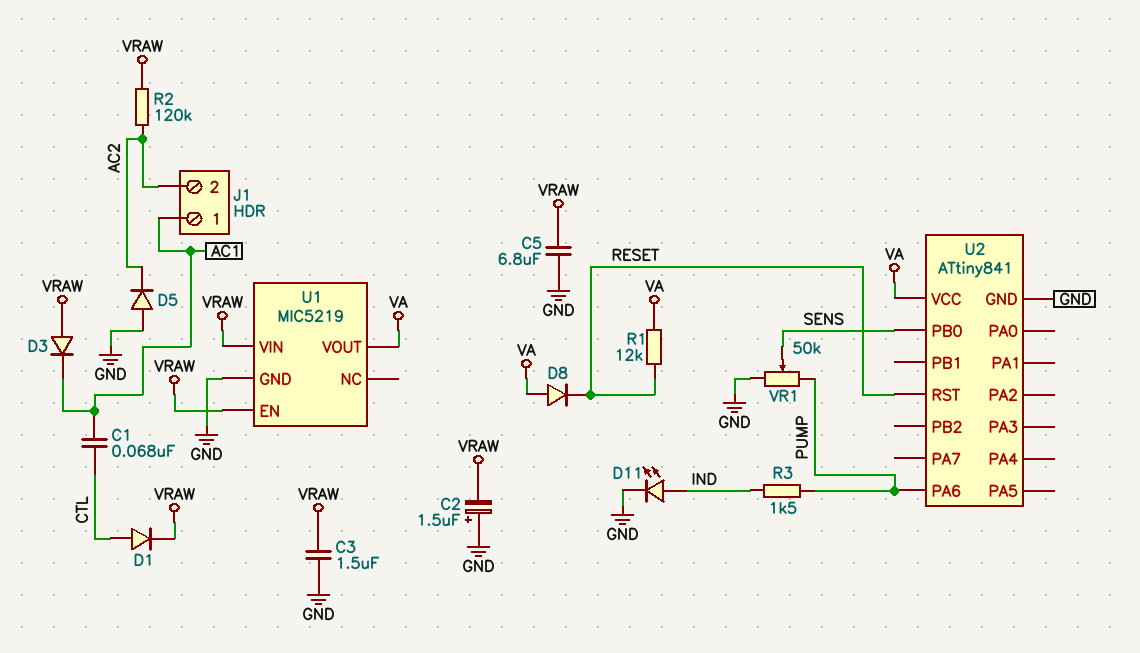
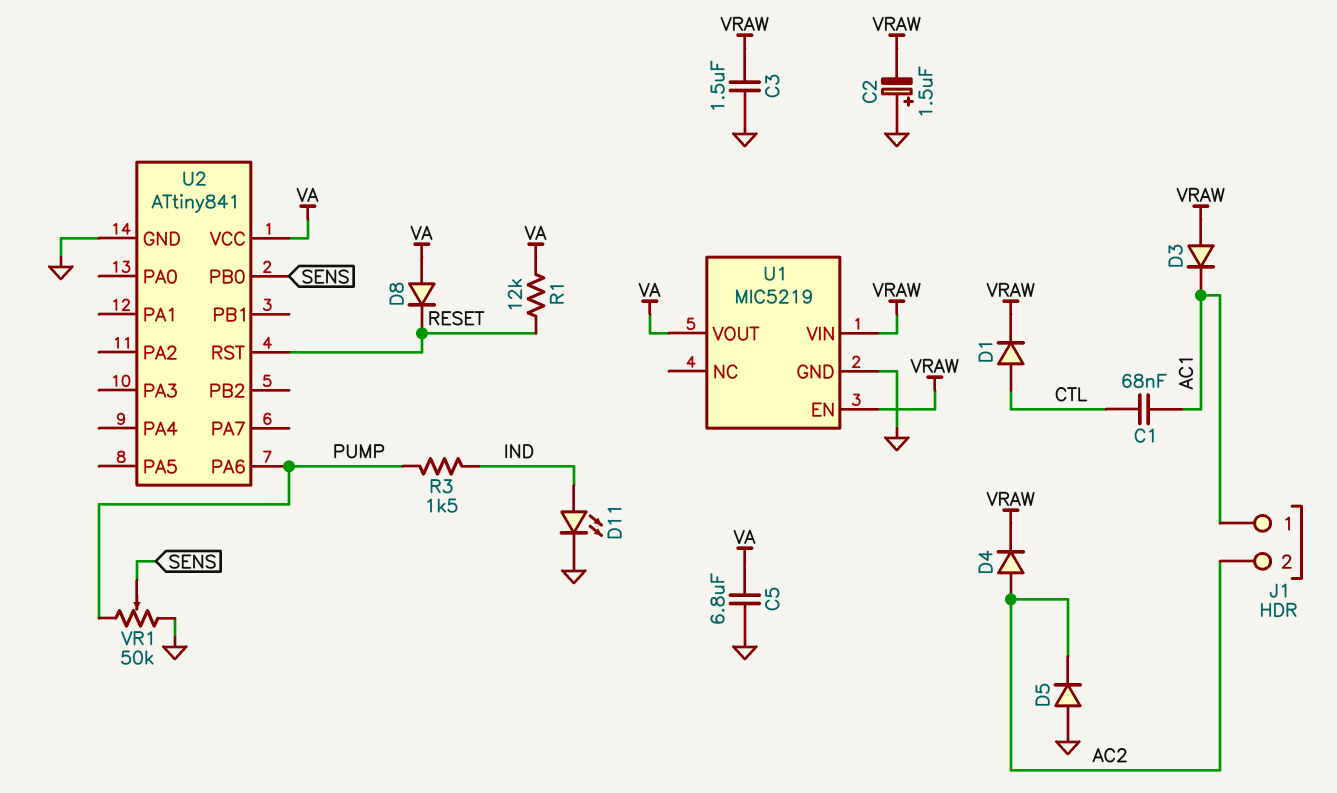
C5: 6.8uF (GND, VRAW) -> 6.8uF (GND, VA)
D4: none -> diode (A AC2, K VRAW)
R2: 120k (AC2, VRAW) -> none

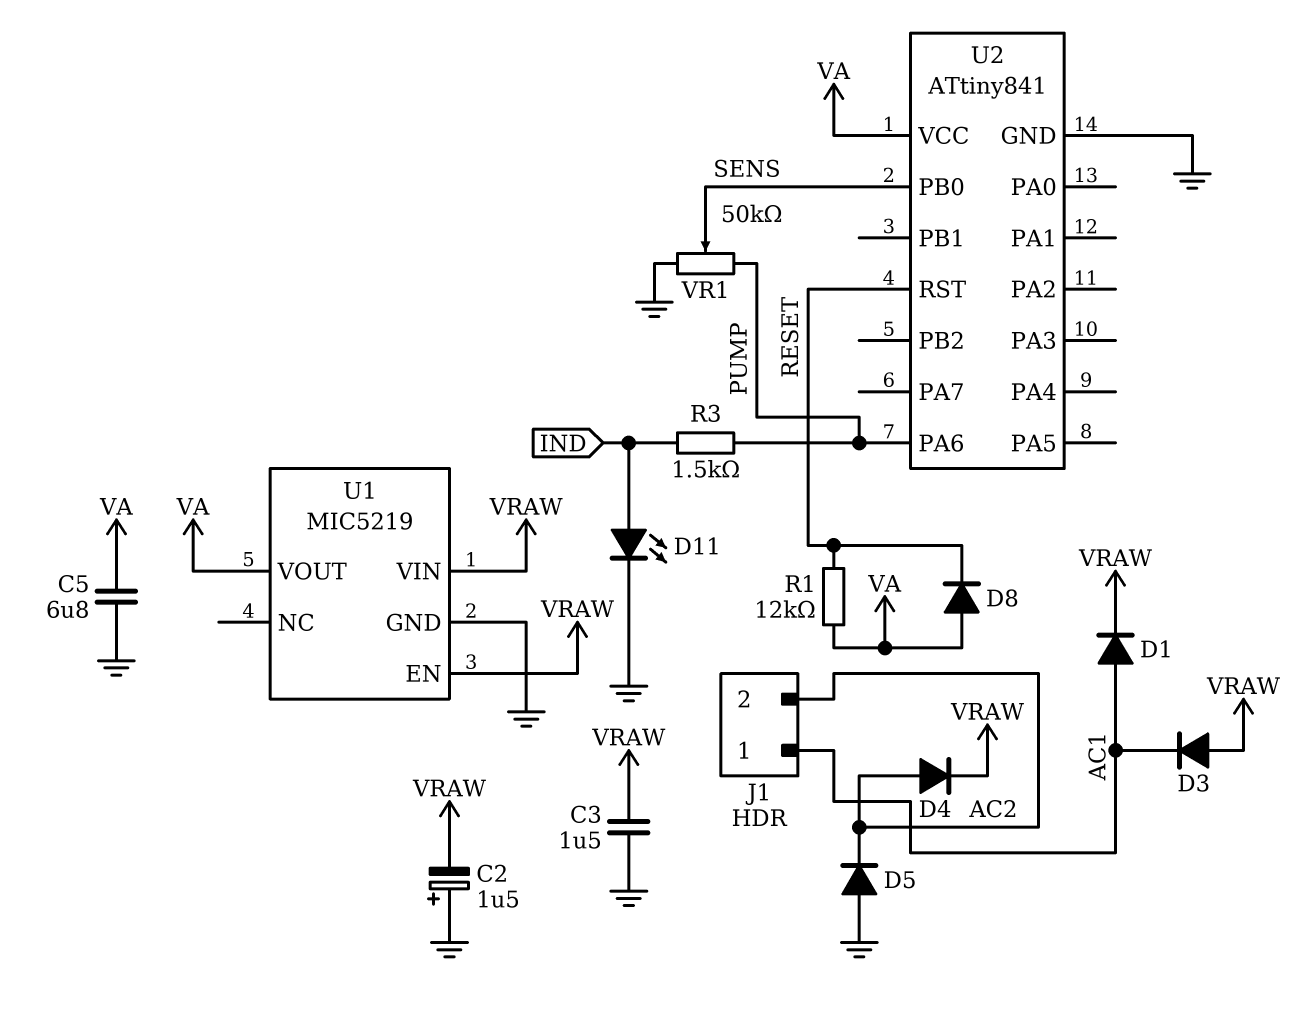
C1: 68nF (AC1, CTL) -> none
D1: diode (A CTL, K VRAW) -> diode (A AC1, K VRAW)

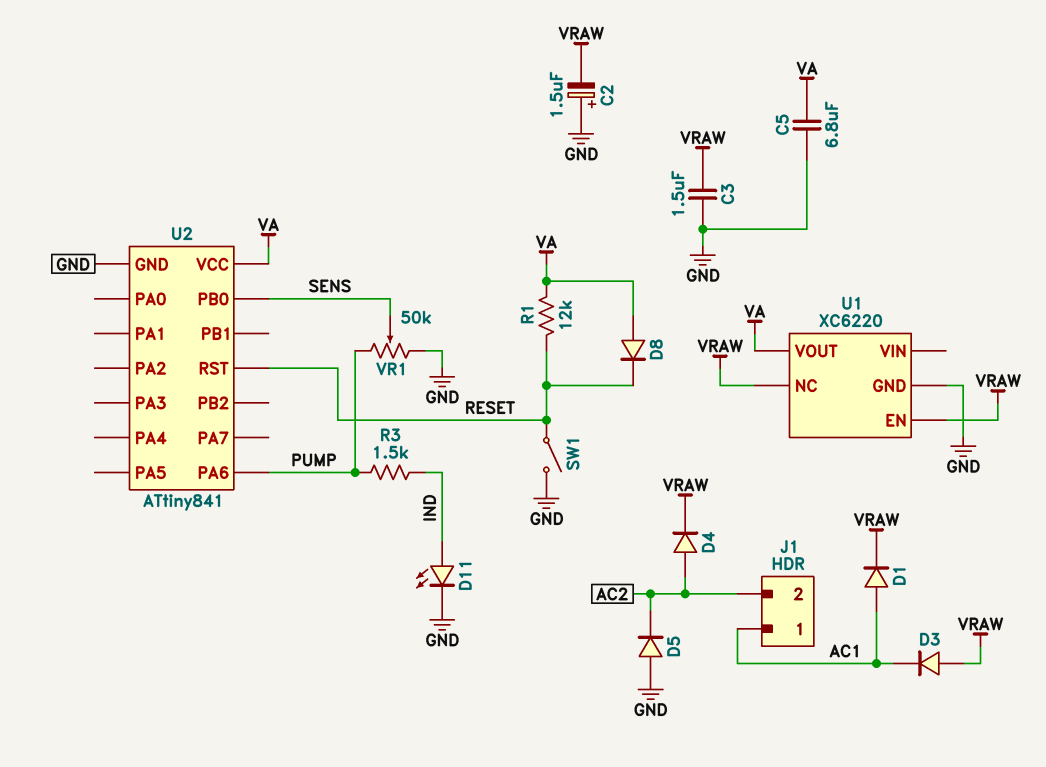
SW1: none -> switch (GND, RESET)
U1: MIC5219 -> XC6220
U1 pin NC: none -> VRAW
U1 pin VIN: VRAW -> none

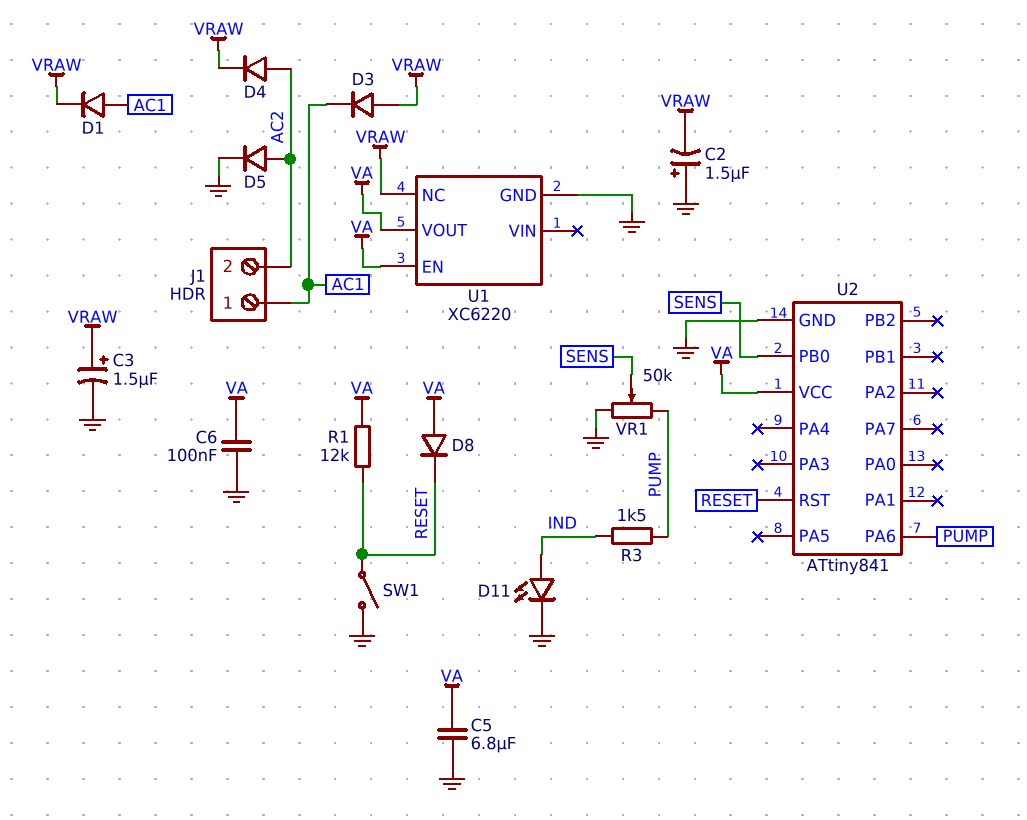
C3: 1.5uF (GND, VRAW) -> 1.5uF (plus VRAW, minus GND)
C6: none -> 100nF (GND, VA)
D5: diode (A GND, K AC2) -> diode (A AC2, K GND)
U1 pin EN: VRAW -> VA

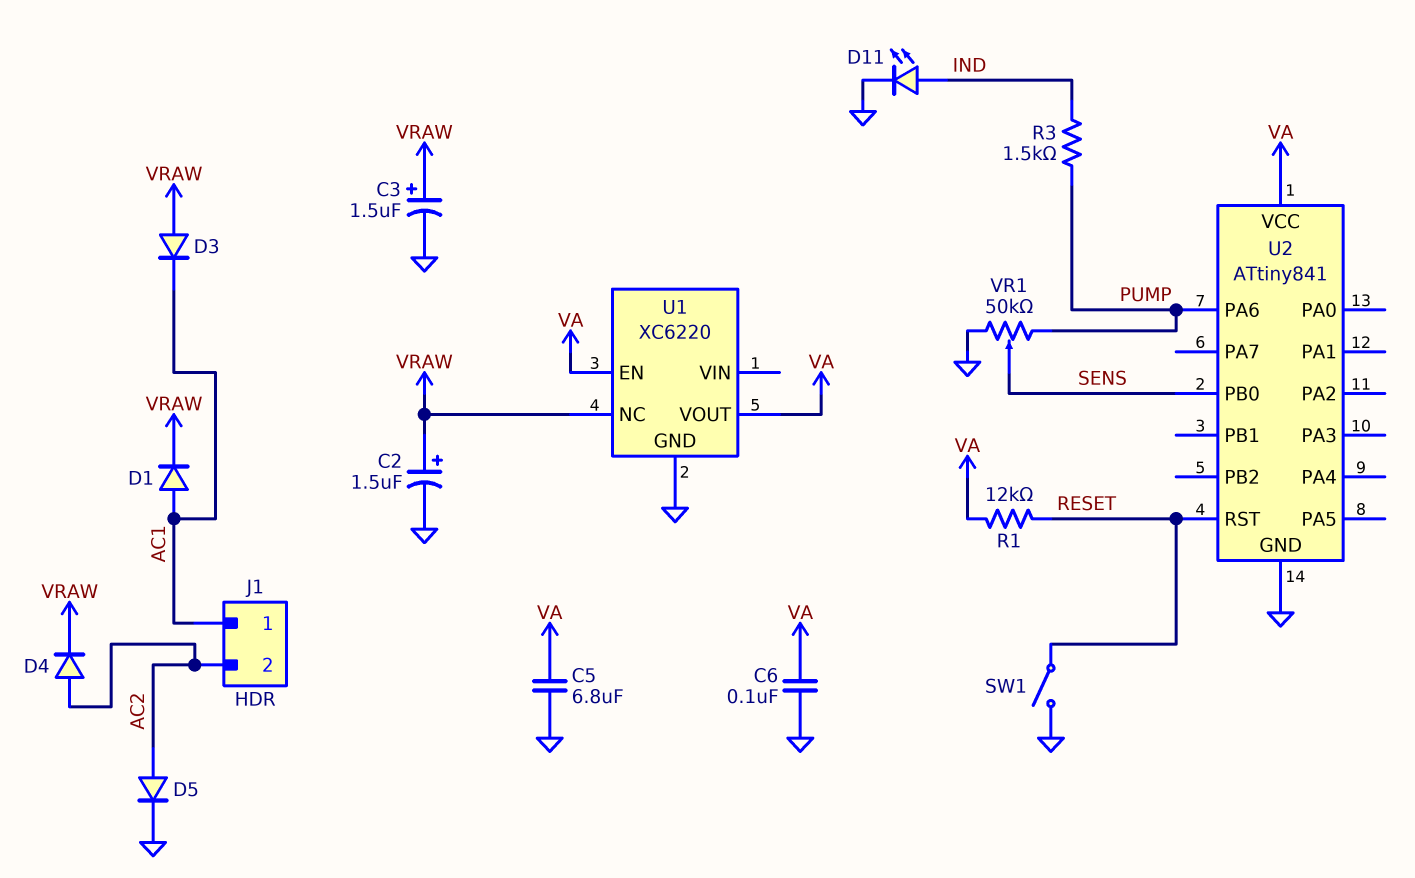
C2: 1.5uF (plus GND, minus VRAW) -> 1.5uF (plus VRAW, minus GND)
D8: diode (A VA, K RESET) -> none

